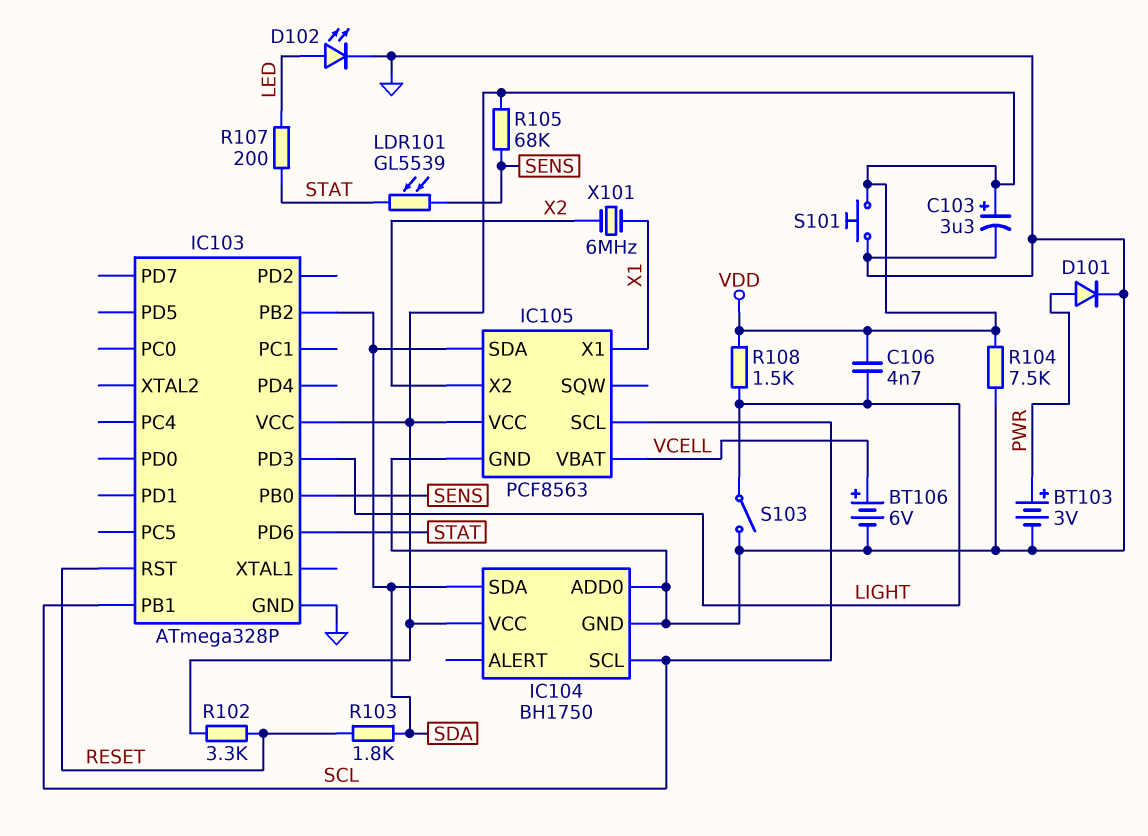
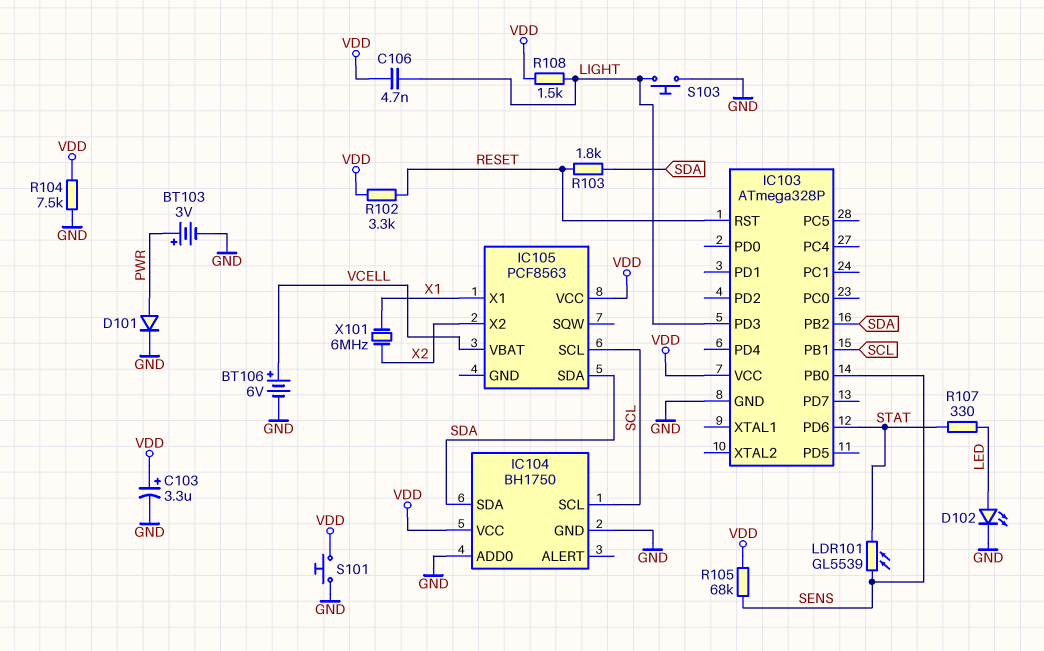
IC105 pin GND: GND -> none
R107: 200 (LED, STAT) -> 330 (LED, STAT)
S103: switch (GND, LIGHT) -> button (GND, LIGHT)

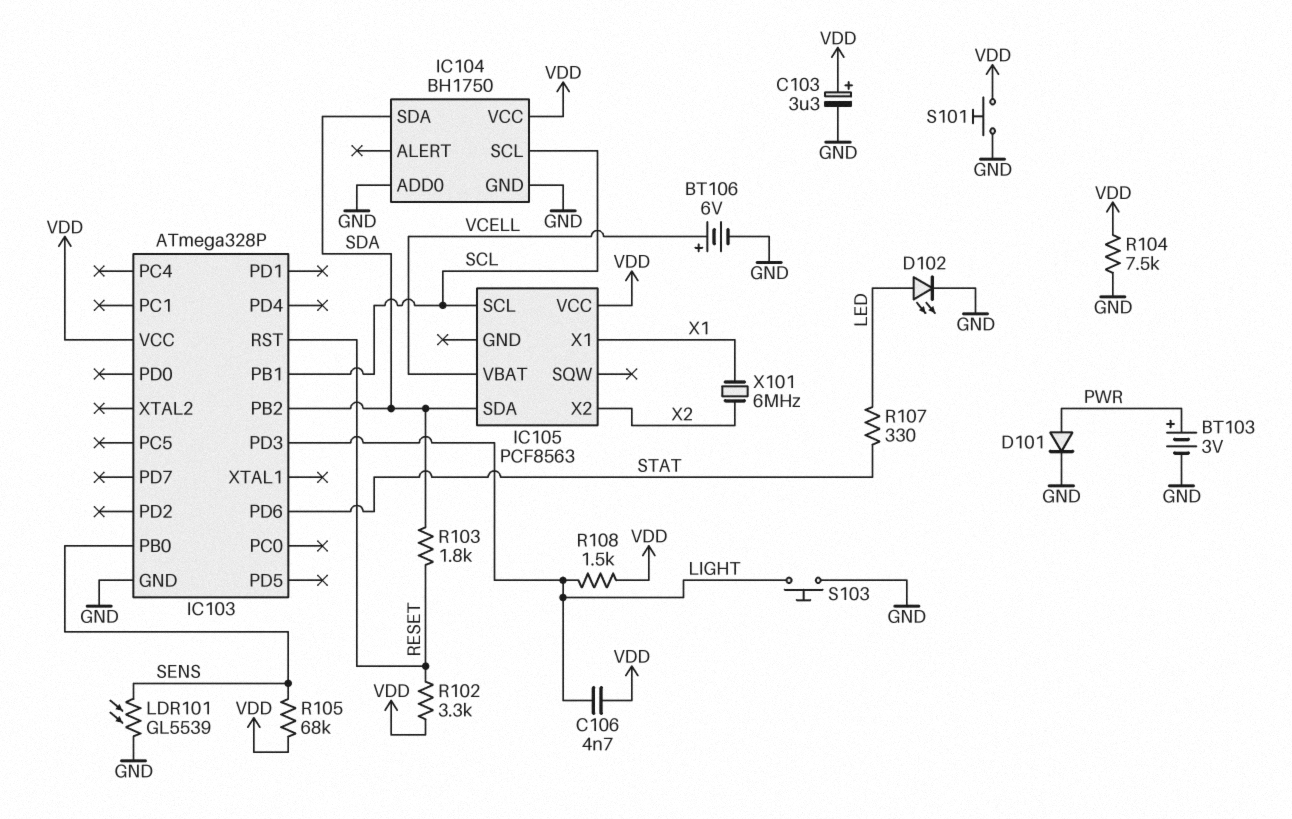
LDR101: GL5539 (SENS, STAT) -> GL5539 (GND, SENS)

